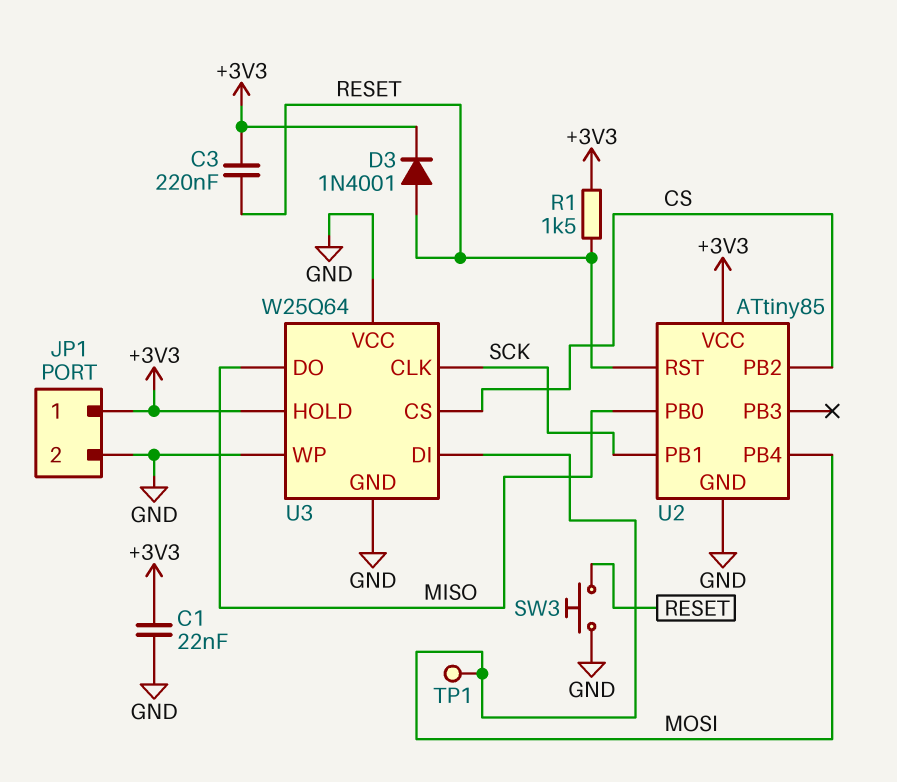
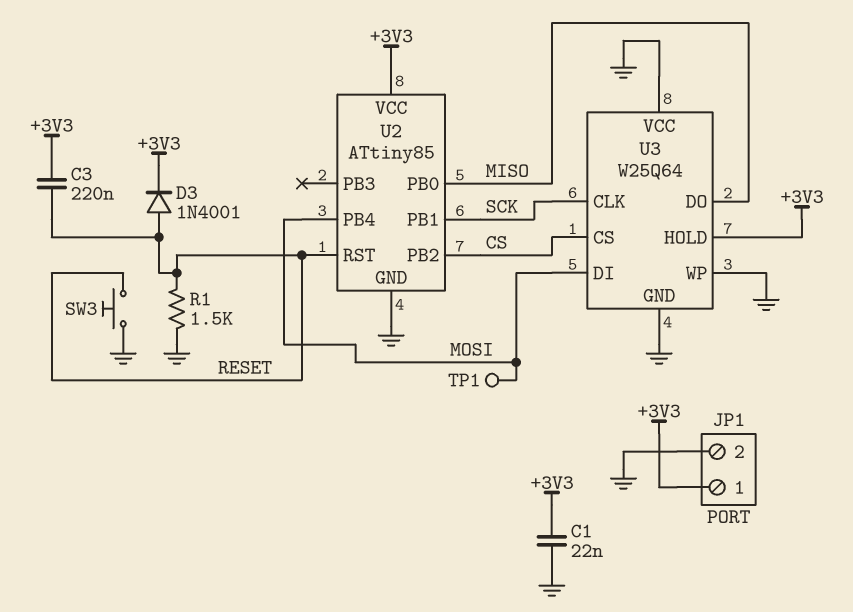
R1: 1.5k (+3V3, RESET) -> 1.5k (GND, RESET)

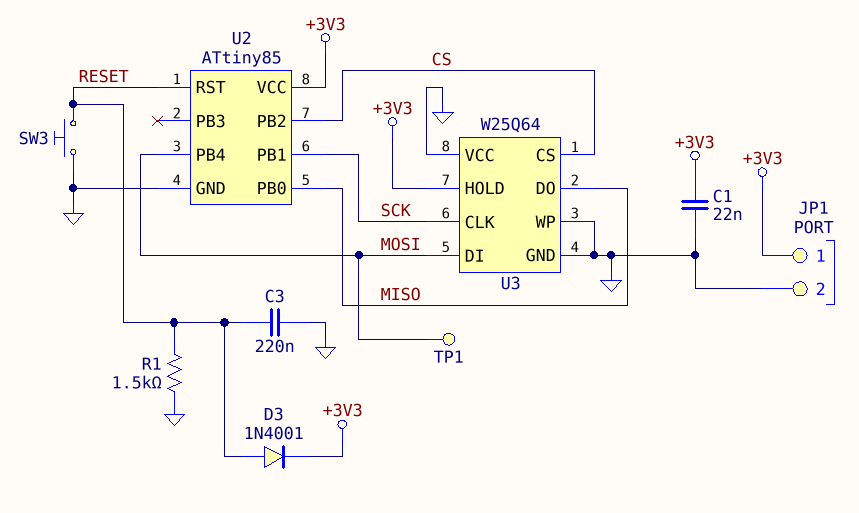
C3: 220nF (+3V3, RESET) -> 220nF (GND, RESET)

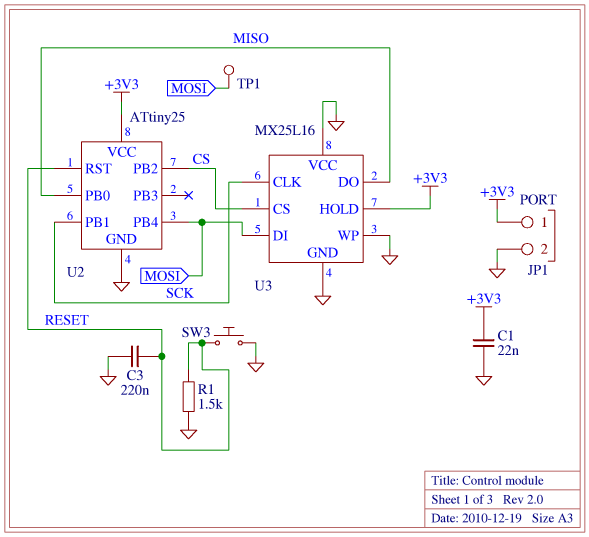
D3: diode 1N4001 (A RESET, K +3V3) -> none
U2: ATtiny85 -> ATtiny25
U3: W25Q64 -> MX25L16

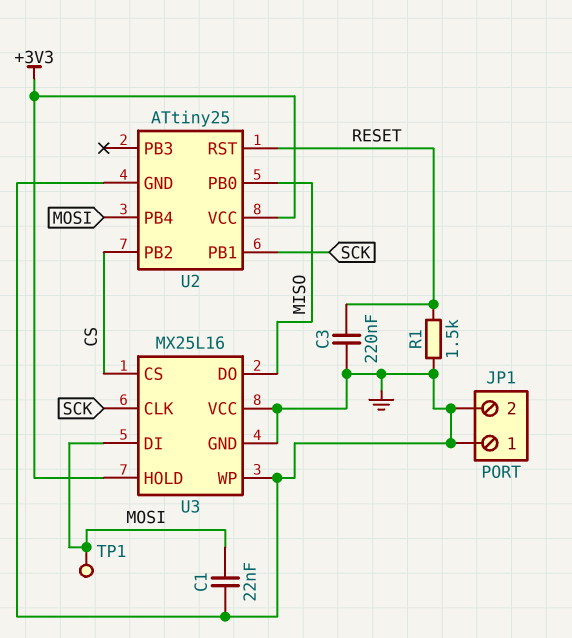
C1: 22nF (+3V3, GND) -> 22nF (GND, MOSI)
JP1 pin 1: +3V3 -> GND
SW3: button (GND, RESET) -> none

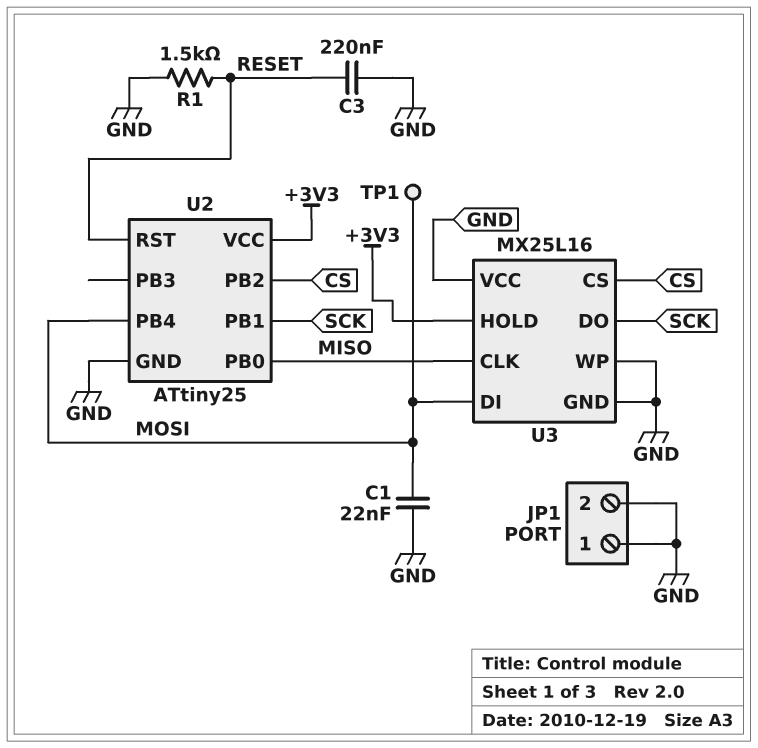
U3 pin CLK: SCK -> MISO
U3 pin DO: MISO -> SCK

